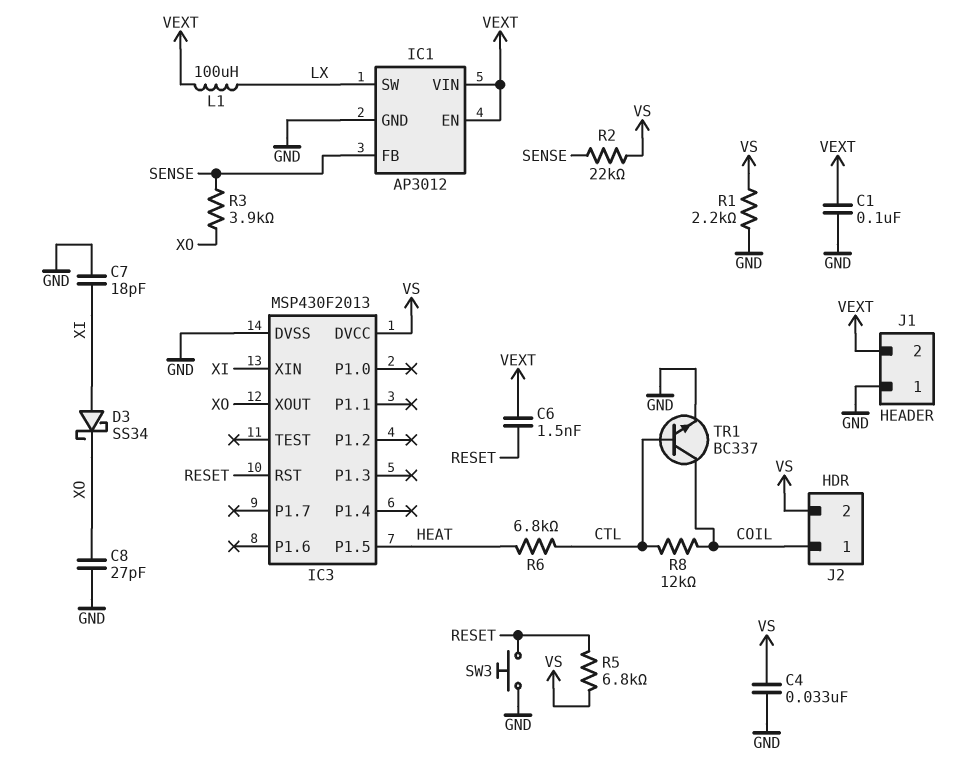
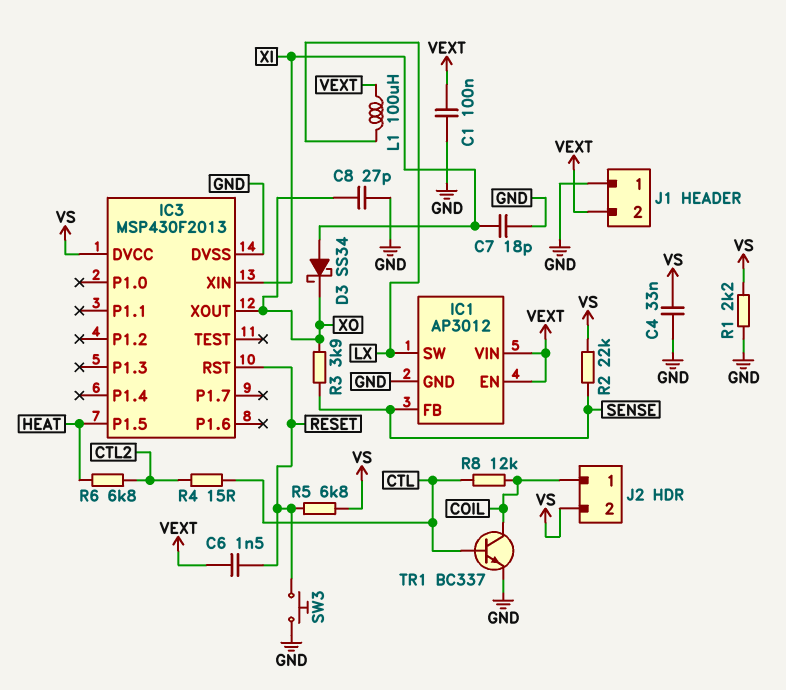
R4: none -> 15 (CTL, CTL2)
R6: 6.8k (CTL, HEAT) -> 6.8k (CTL2, HEAT)

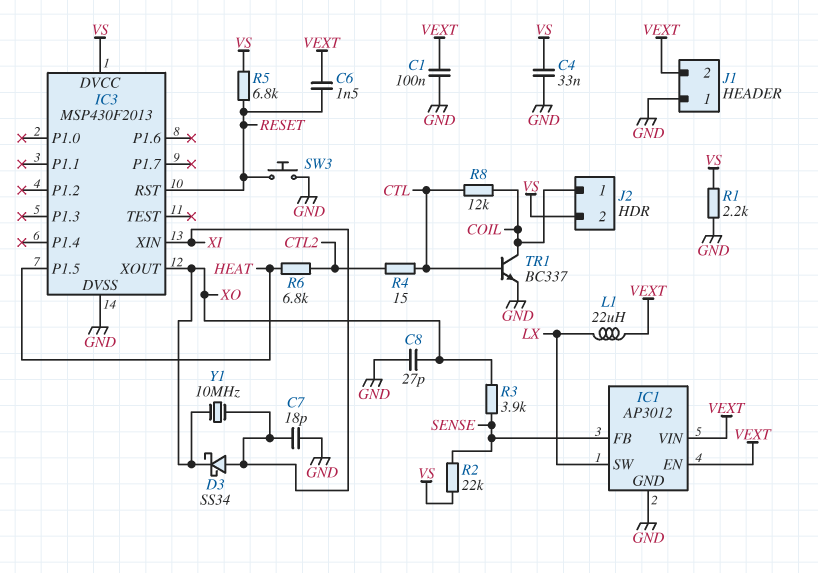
L1: 100uH (LX, VEXT) -> 22uH (LX, VEXT)
Y1: none -> 10MHz (XI, XO)

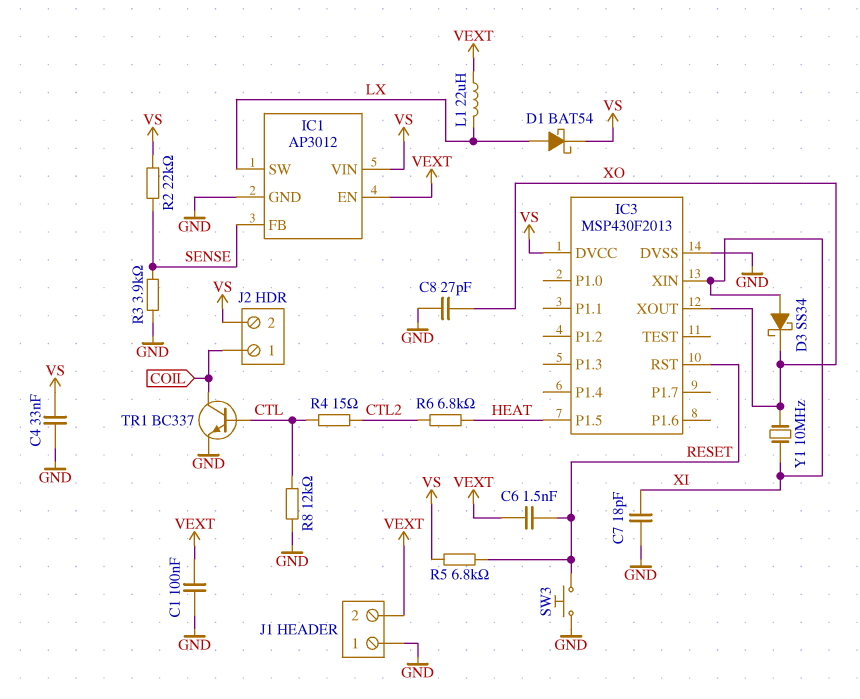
D1: none -> schottky BAT54 (A LX, K VS)
IC1 pin VIN: VEXT -> VS
R1: 2.2k (GND, VS) -> none
R3: 3.9k (SENSE, XO) -> 3.9k (GND, SENSE)
R8: 12k (COIL, CTL) -> 12k (CTL, GND)

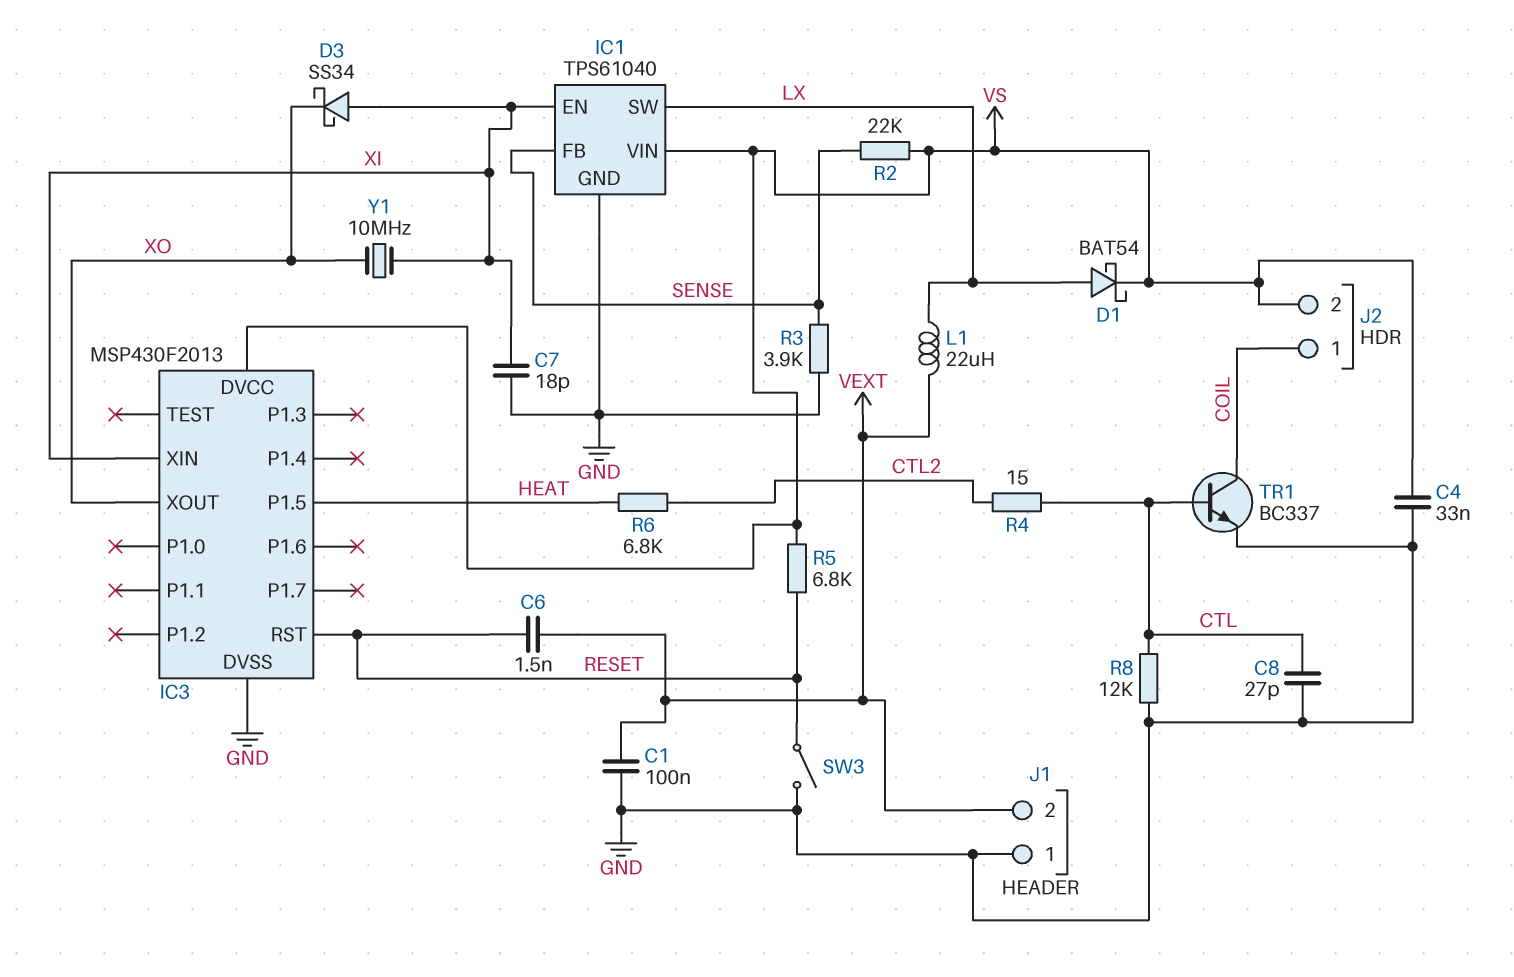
C8: 27pF (GND, XO) -> 27pF (CTL, GND)
IC1: AP3012 -> TPS61040
IC1 pin EN: VEXT -> XI
SW3: button (GND, RESET) -> switch (GND, RESET)

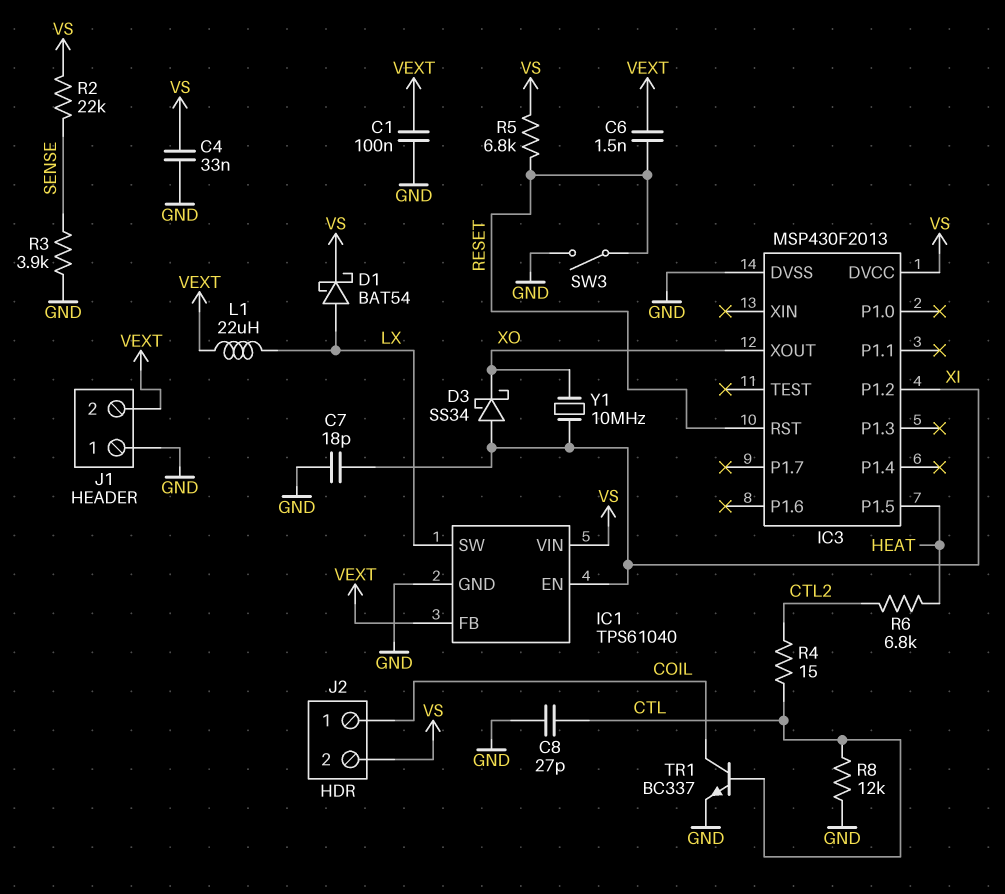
IC1 pin FB: SENSE -> VEXT
IC3 pin P1.2: none -> XI
IC3 pin XIN: XI -> none

